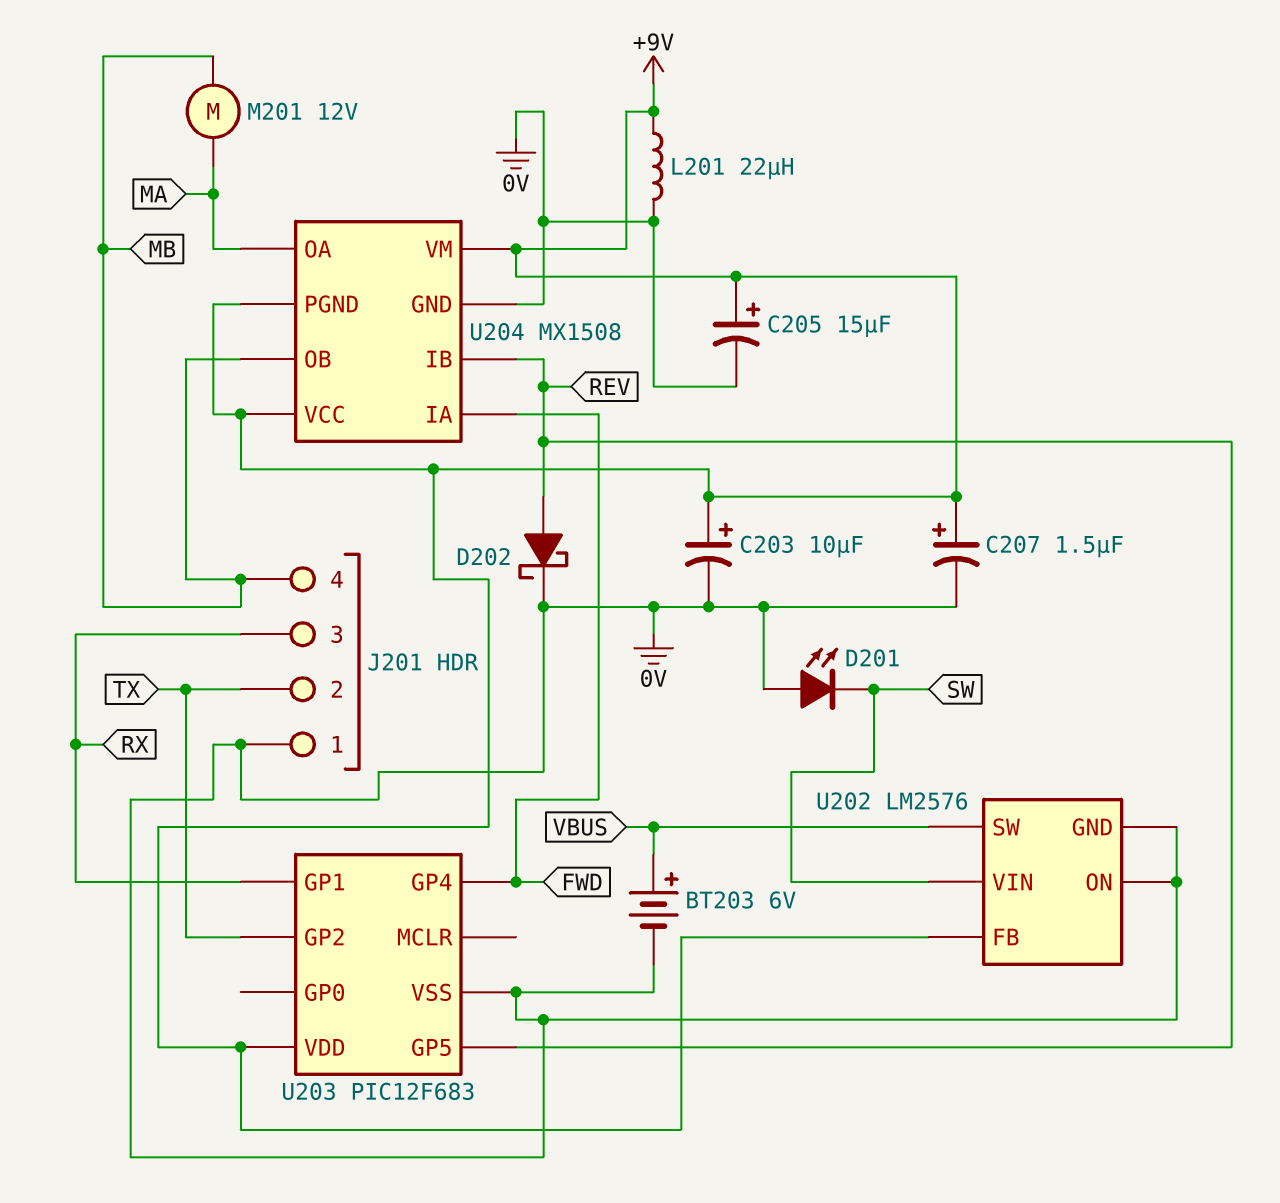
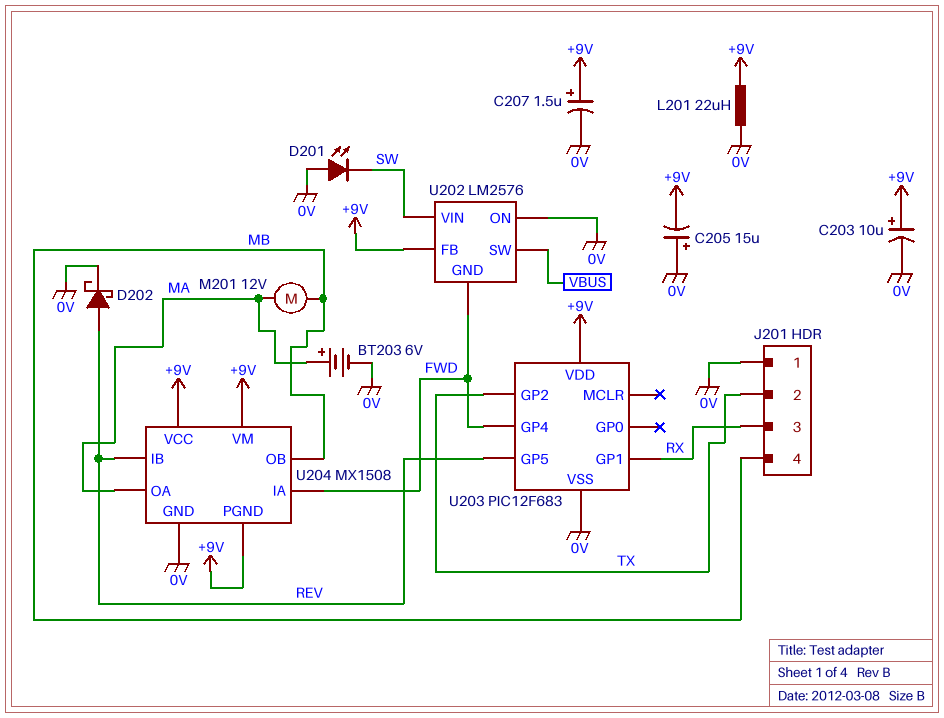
BT203: 6V (plus VBUS, minus 0V) -> 6V (plus MA, minus 0V)
C205: 15uF (plus +9V, minus 0V) -> 15uF (plus 0V, minus +9V)
U202 pin GND: 0V -> FWD

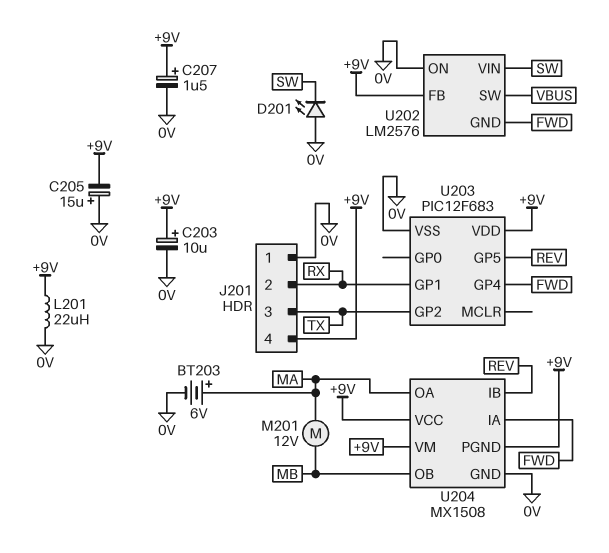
D202: schottky (A REV, K 0V) -> none
J201 pin 2: TX -> RX
J201 pin 3: RX -> TX
J201 pin 4: MB -> +9V

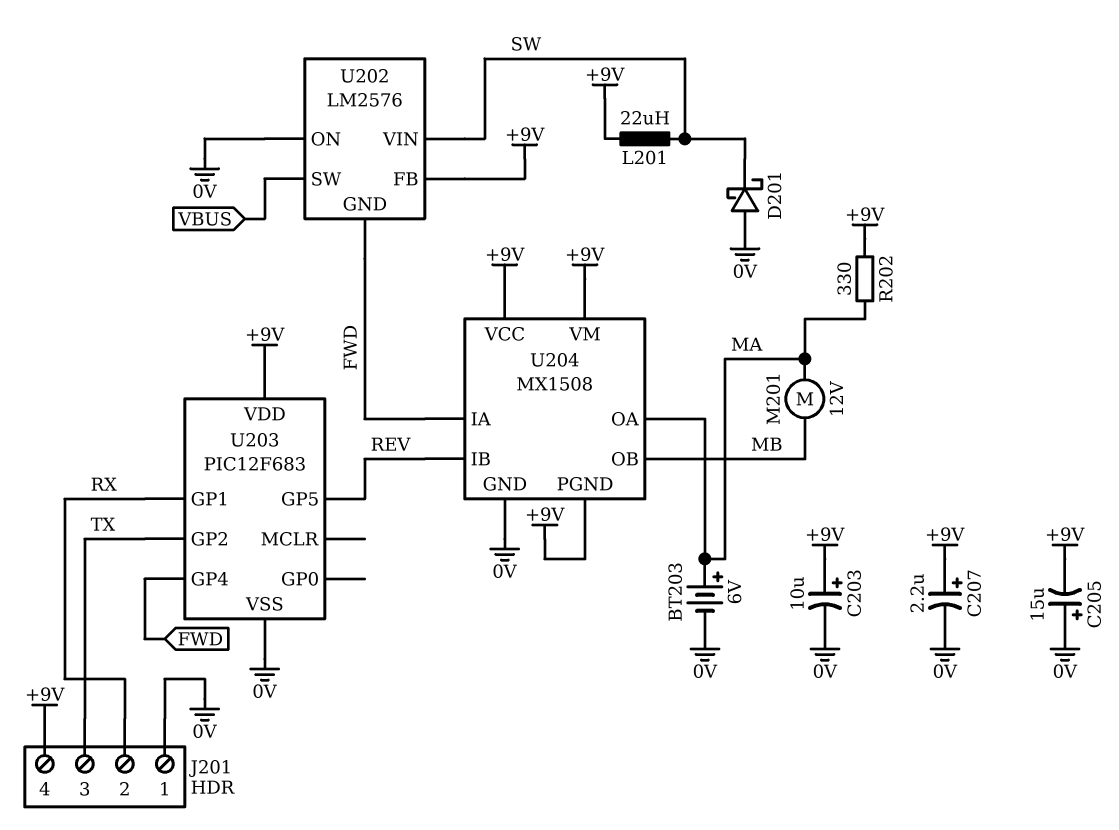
C207: 1.5uF (plus +9V, minus 0V) -> 2.2uF (plus +9V, minus 0V)
D201: LED (A 0V, K SW) -> schottky (A 0V, K SW)
L201: 22uH (+9V, 0V) -> 22uH (+9V, SW)
R202: none -> 330 (+9V, MA)

